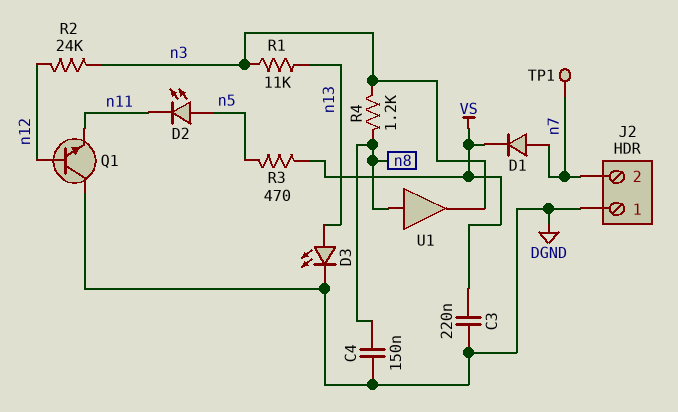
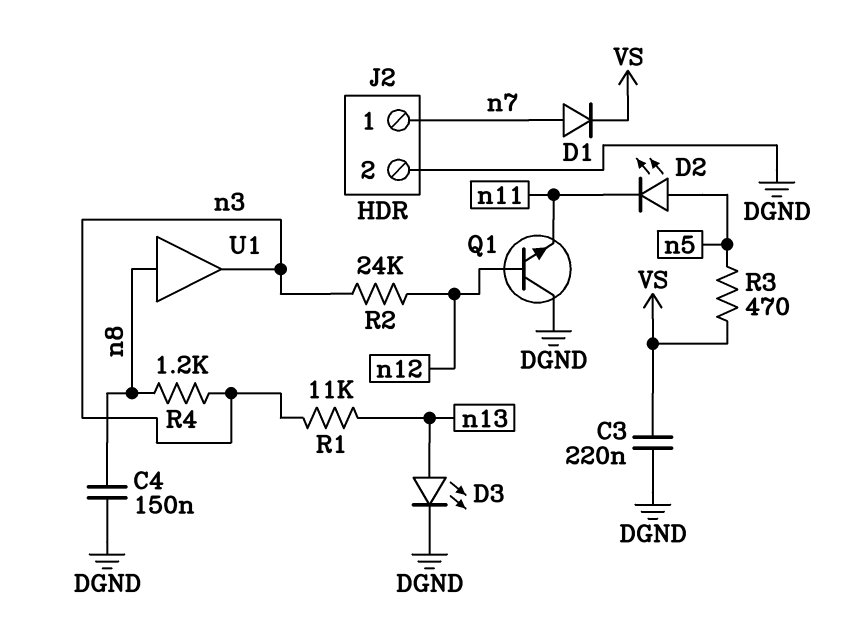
J2 pin 1: DGND -> n7
J2 pin 2: n7 -> DGND
TP1: test point (n7) -> none

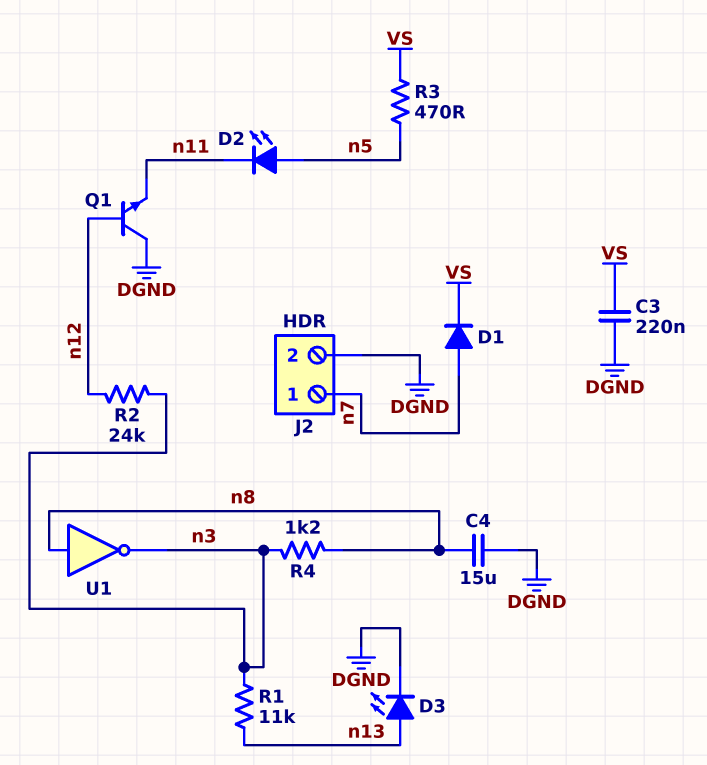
C4: 150nF (DGND, n8) -> 15uF (DGND, n8)
U1: buffer (in n8, out n3) -> NOT (in n8, out n3)

